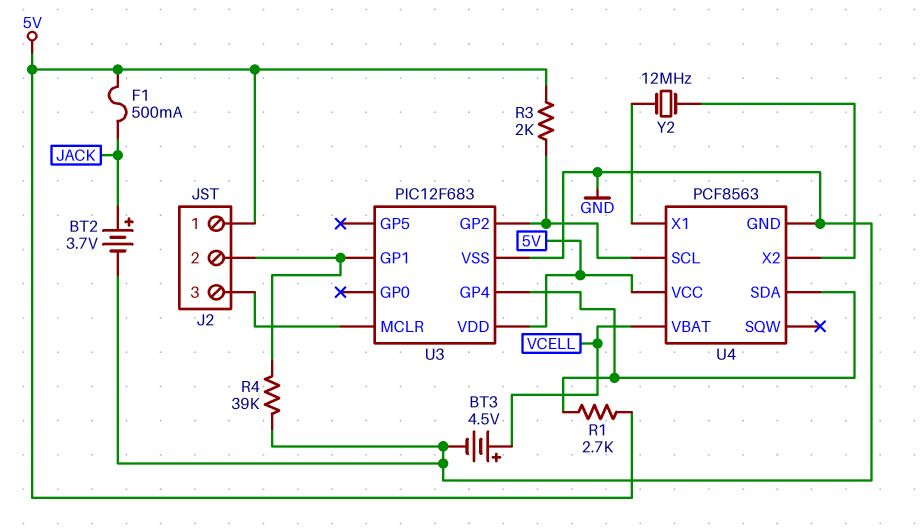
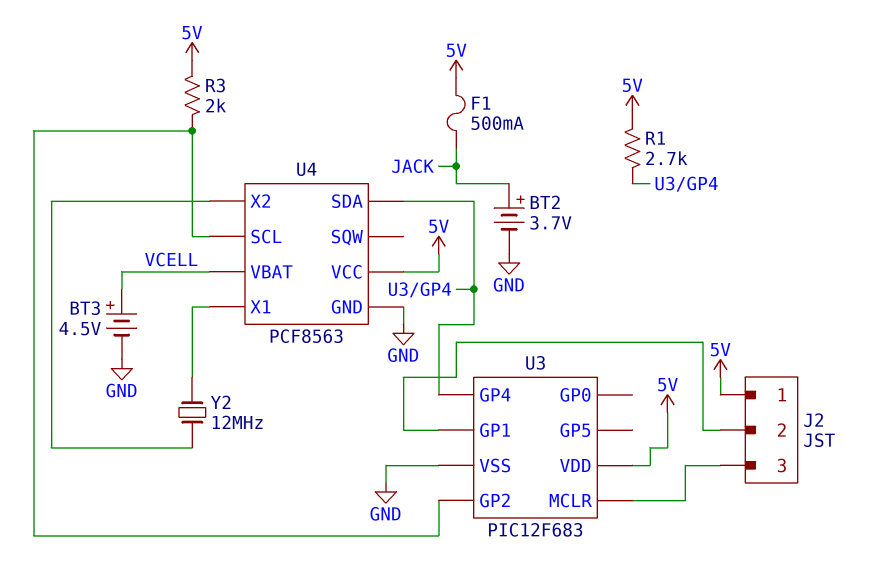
R4: 39k (GND, J2/2) -> none

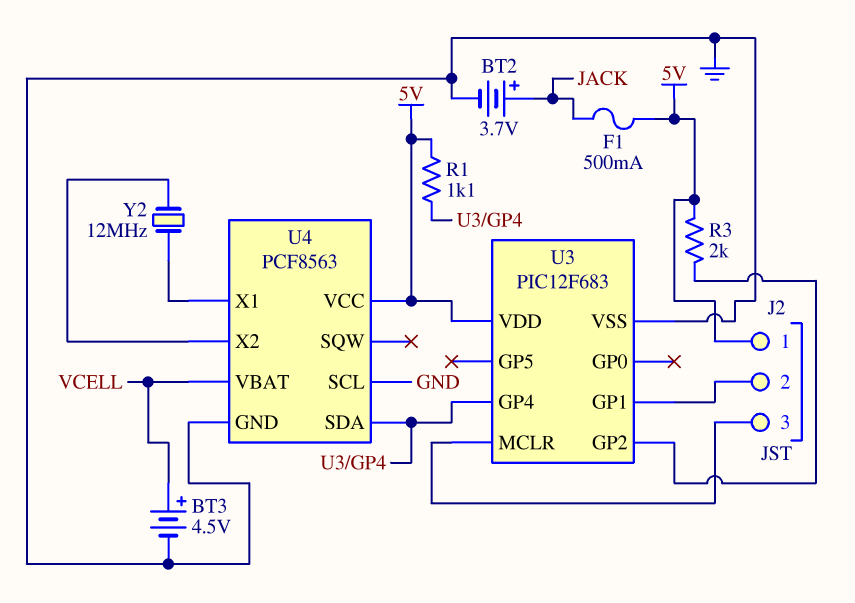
R1: 2.7k (5V, U3/GP4) -> 1.1k (5V, U3/GP4)
U4 pin SCL: U3/GP2 -> GND

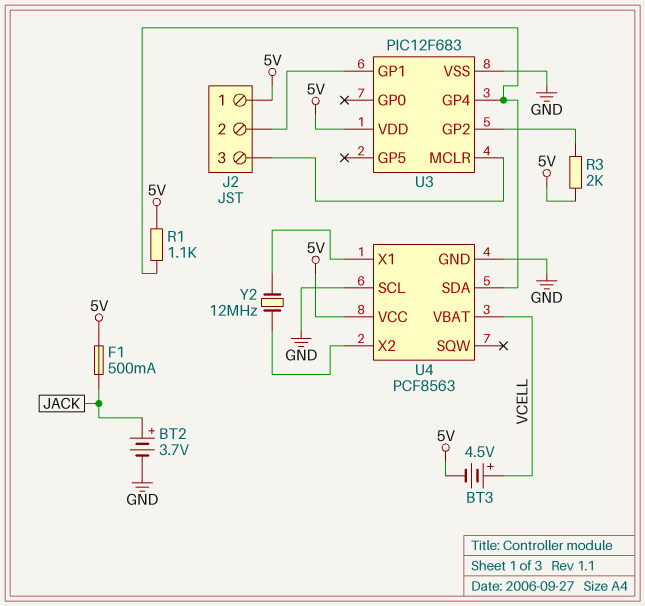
BT3: 4.5V (plus VCELL, minus GND) -> 4.5V (plus VCELL, minus 5V)

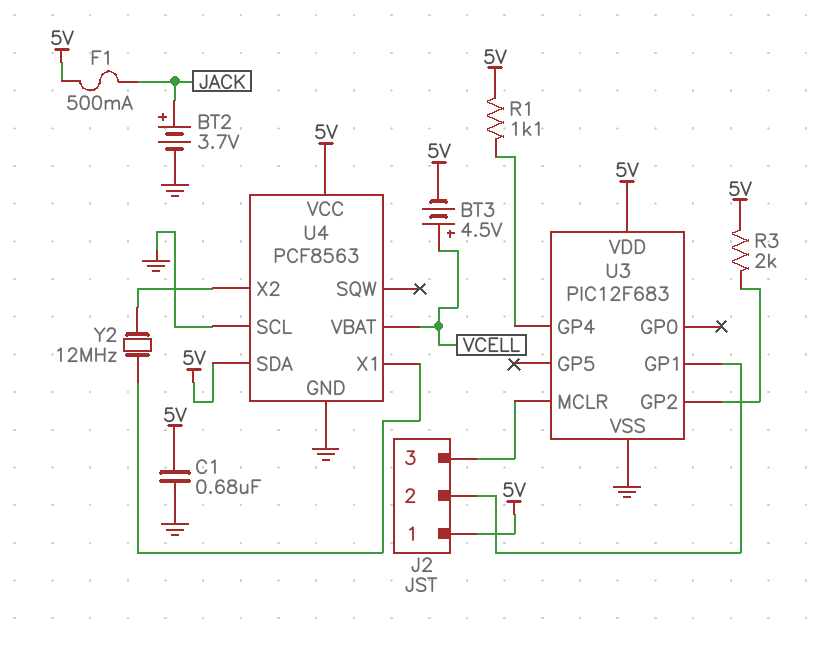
C1: none -> 680nF (5V, GND)
U4 pin SDA: U3/GP4 -> 5V

